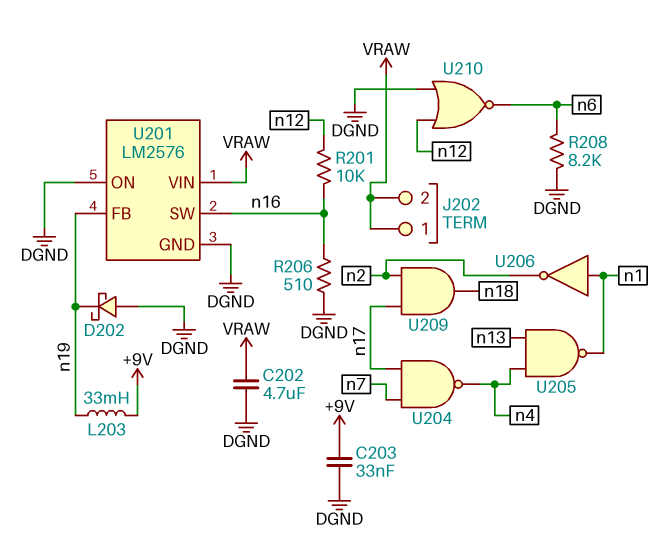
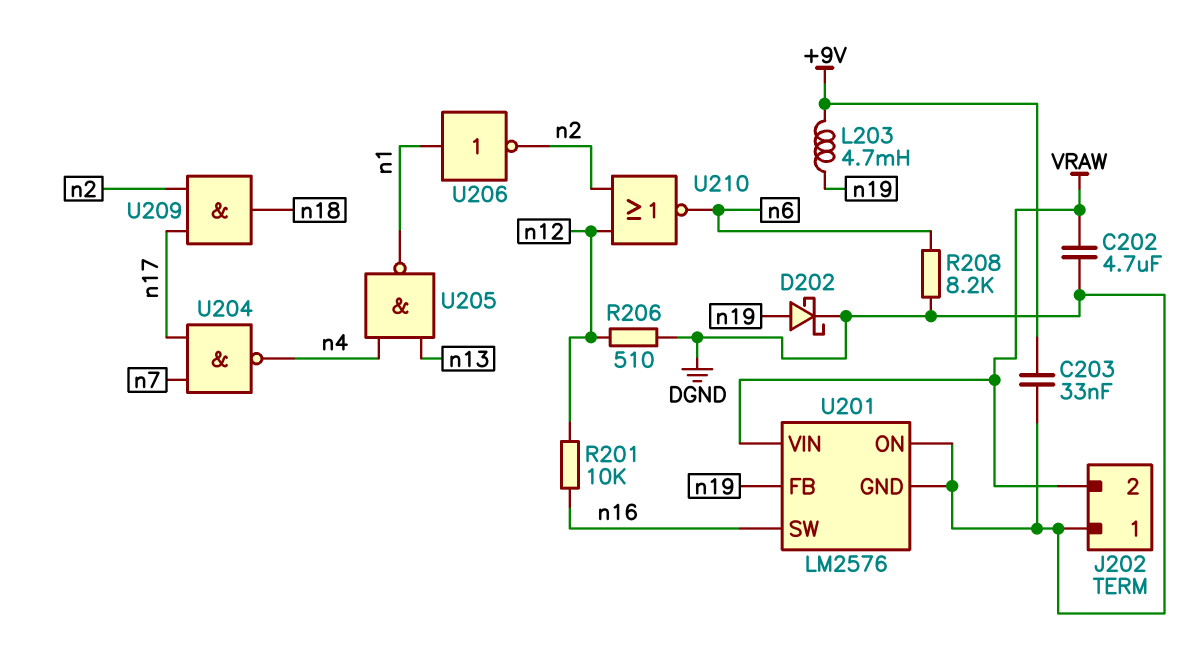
D202: schottky (A DGND, K n19) -> schottky (A n19, K DGND)
J202 pin 1: VRAW -> DGND
L203: 33mH (+9V, n19) -> 4.7mH (+9V, n19)
R206: 510 (DGND, n16) -> 510 (DGND, n12)
U210: NOR (in DGND, in n12, out n6) -> NOR (in n2, in n12, out n6)

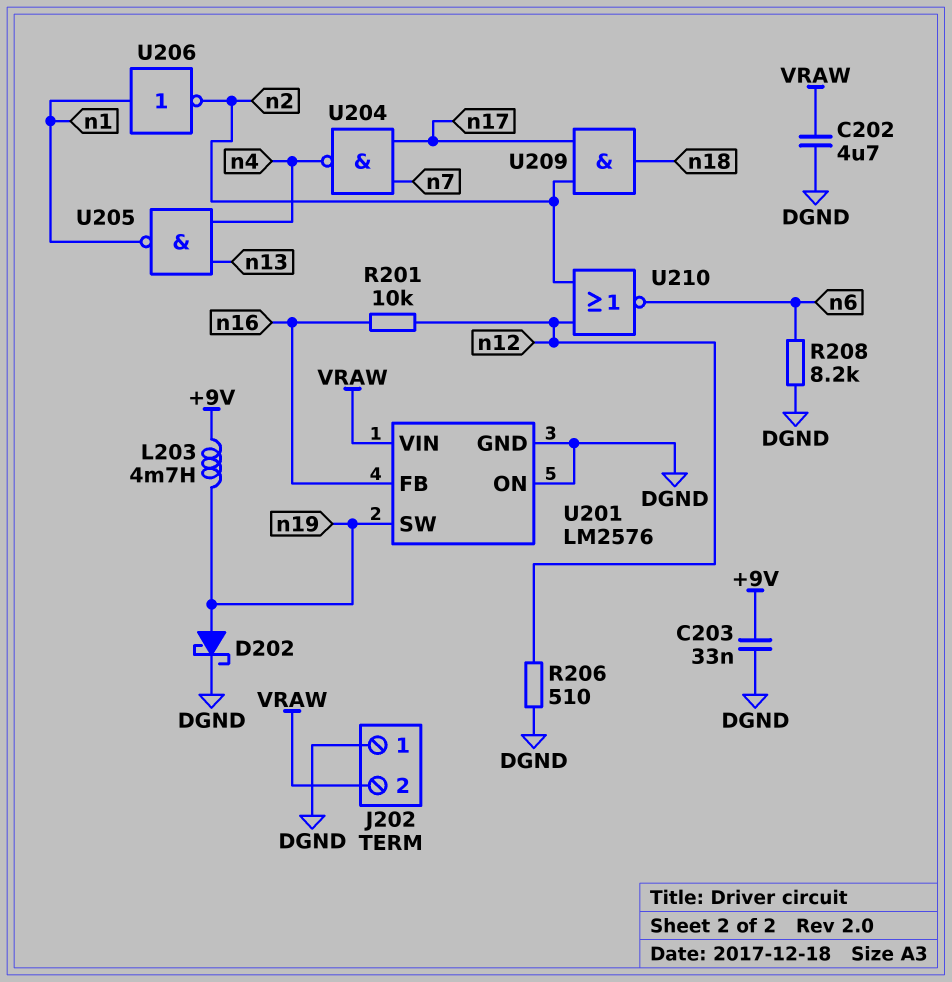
U201 pin FB: n19 -> n16
U201 pin SW: n16 -> n19

